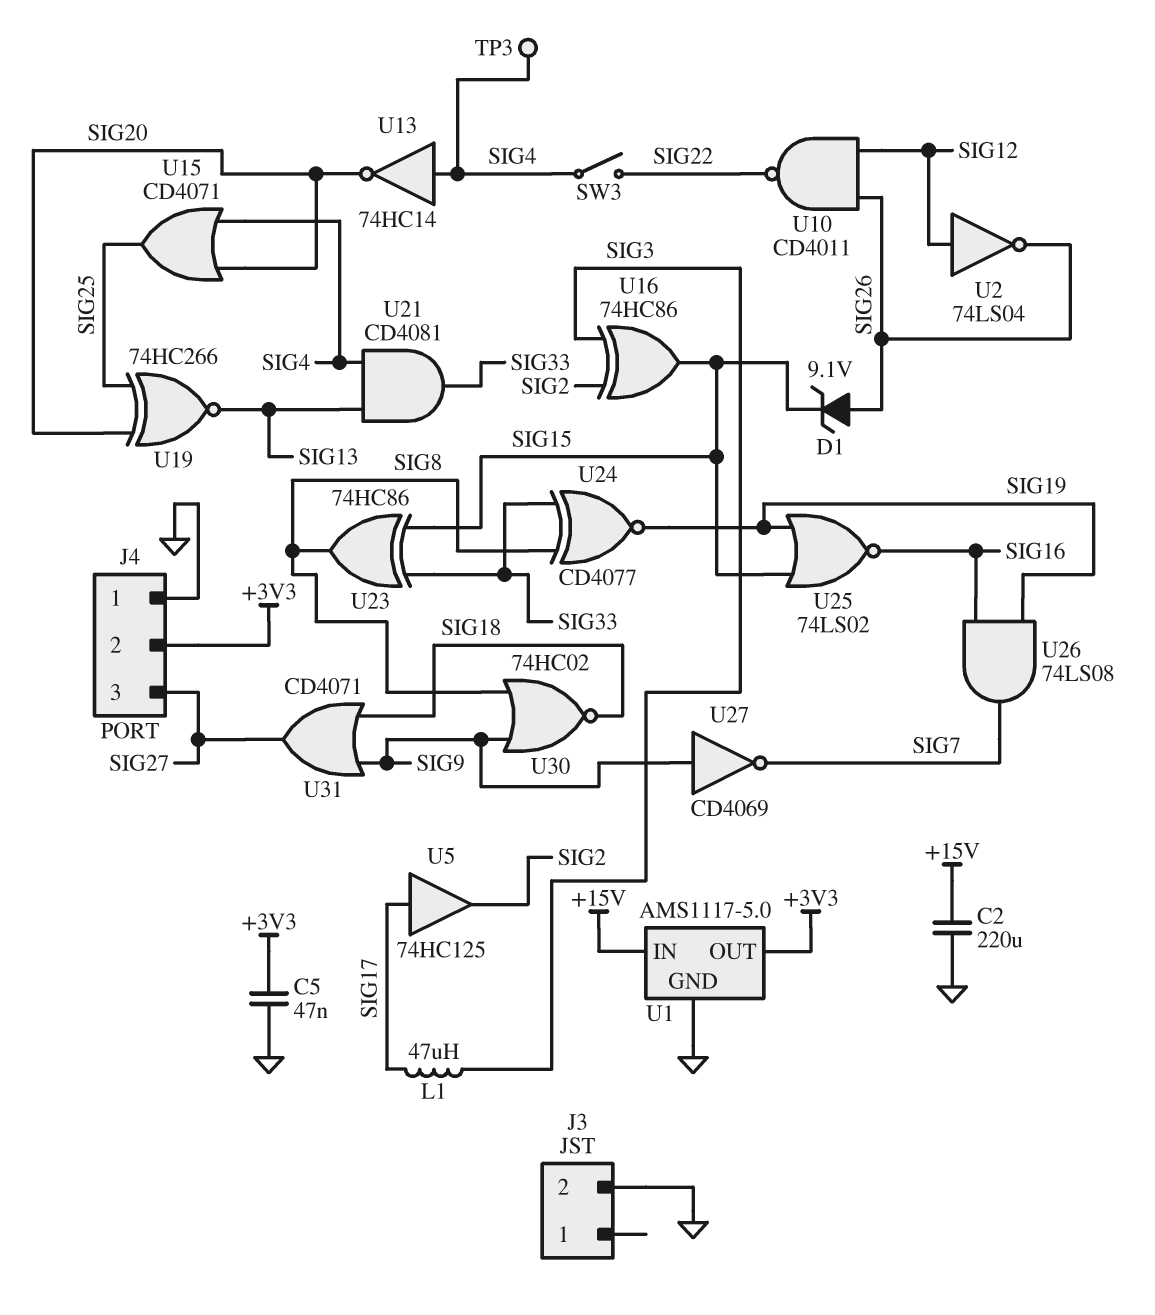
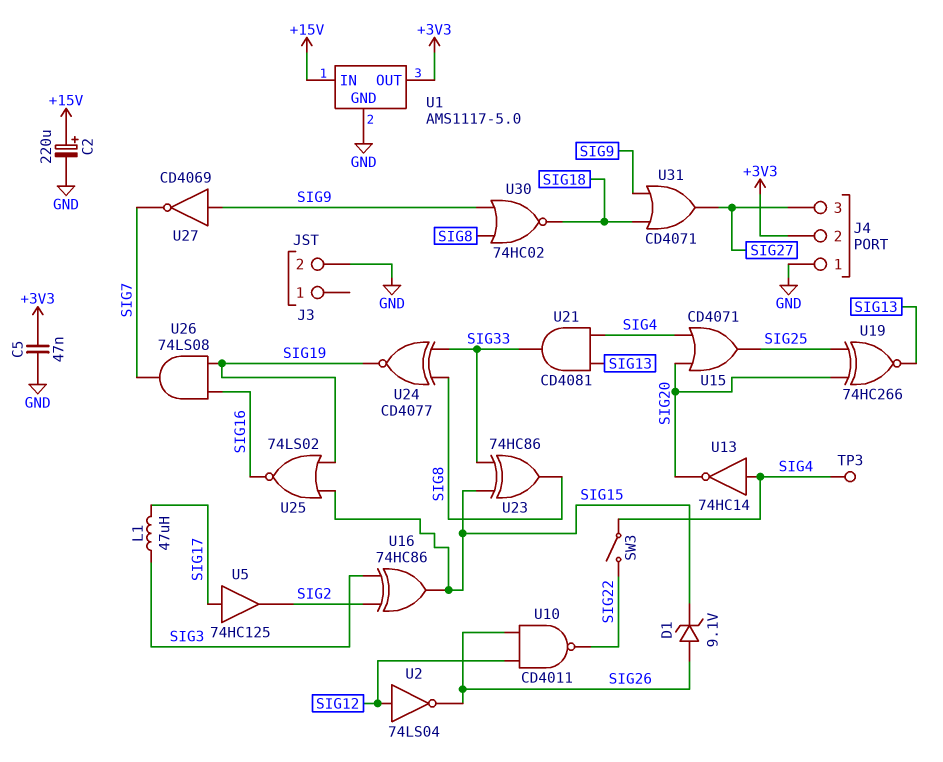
C2: 220uF (+15V, GND) -> 220uF (plus +15V, minus GND)

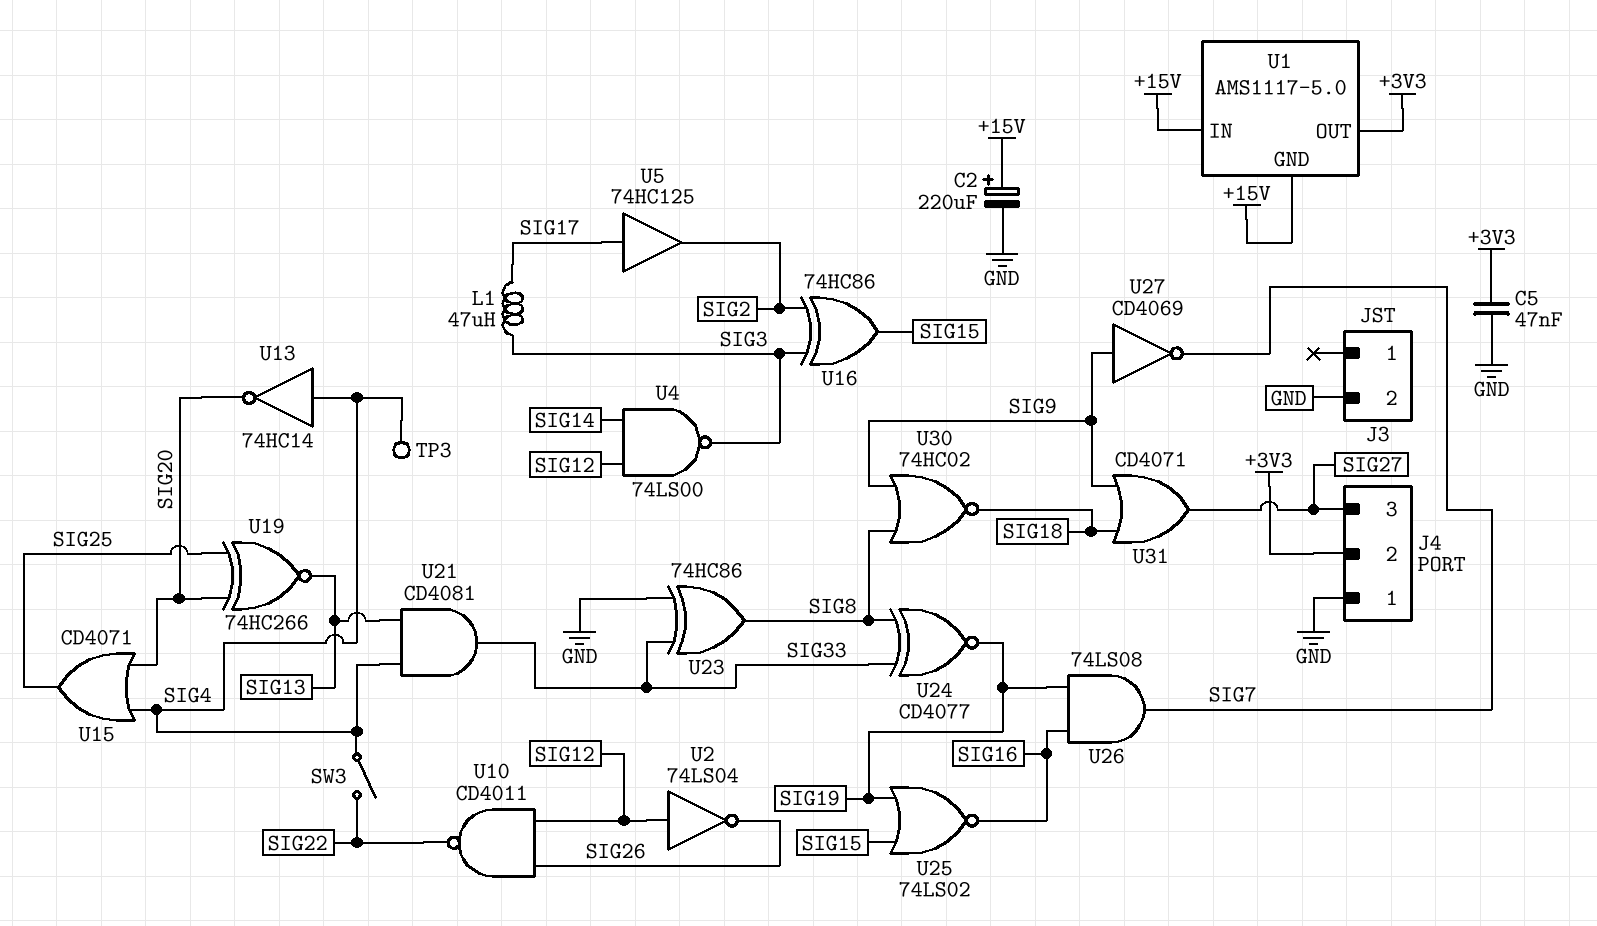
D1: zener 9.1V (A SIG26, K SIG15) -> none
U1 pin GND: GND -> +15V
U4: none -> NAND 74LS00 (in SIG12, in SIG14, out SIG3)
U23: XOR 74HC86 (in SIG15, in SIG33, out SIG8) -> XOR 74HC86 (in GND, in SIG33, out SIG8)

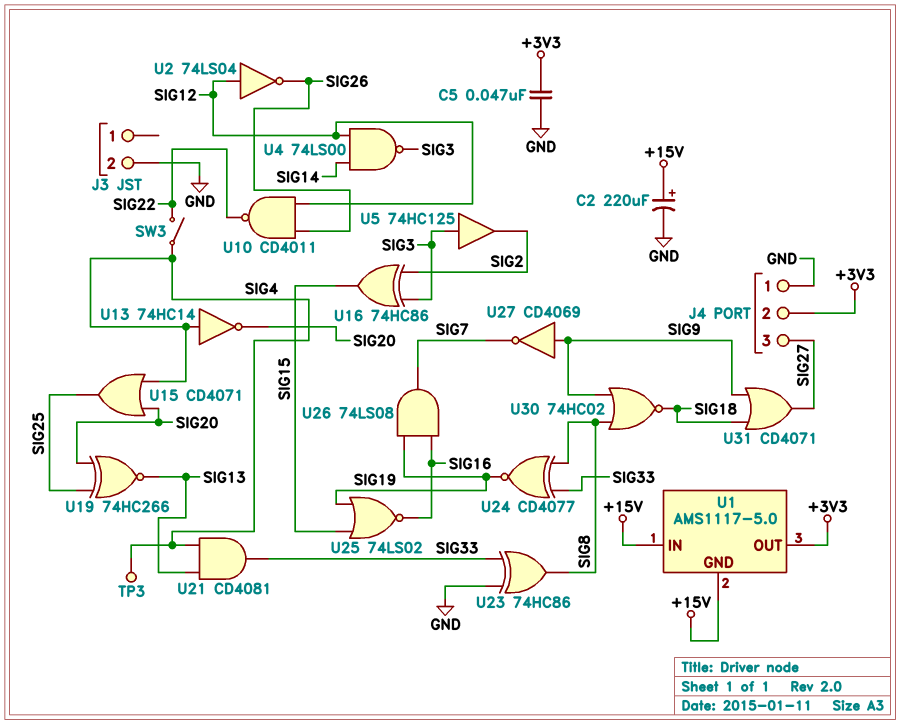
L1: 47uH (SIG3, SIG17) -> none
U5: buffer 74HC125 (in SIG17, out SIG2) -> buffer 74HC125 (in SIG3, out SIG2)

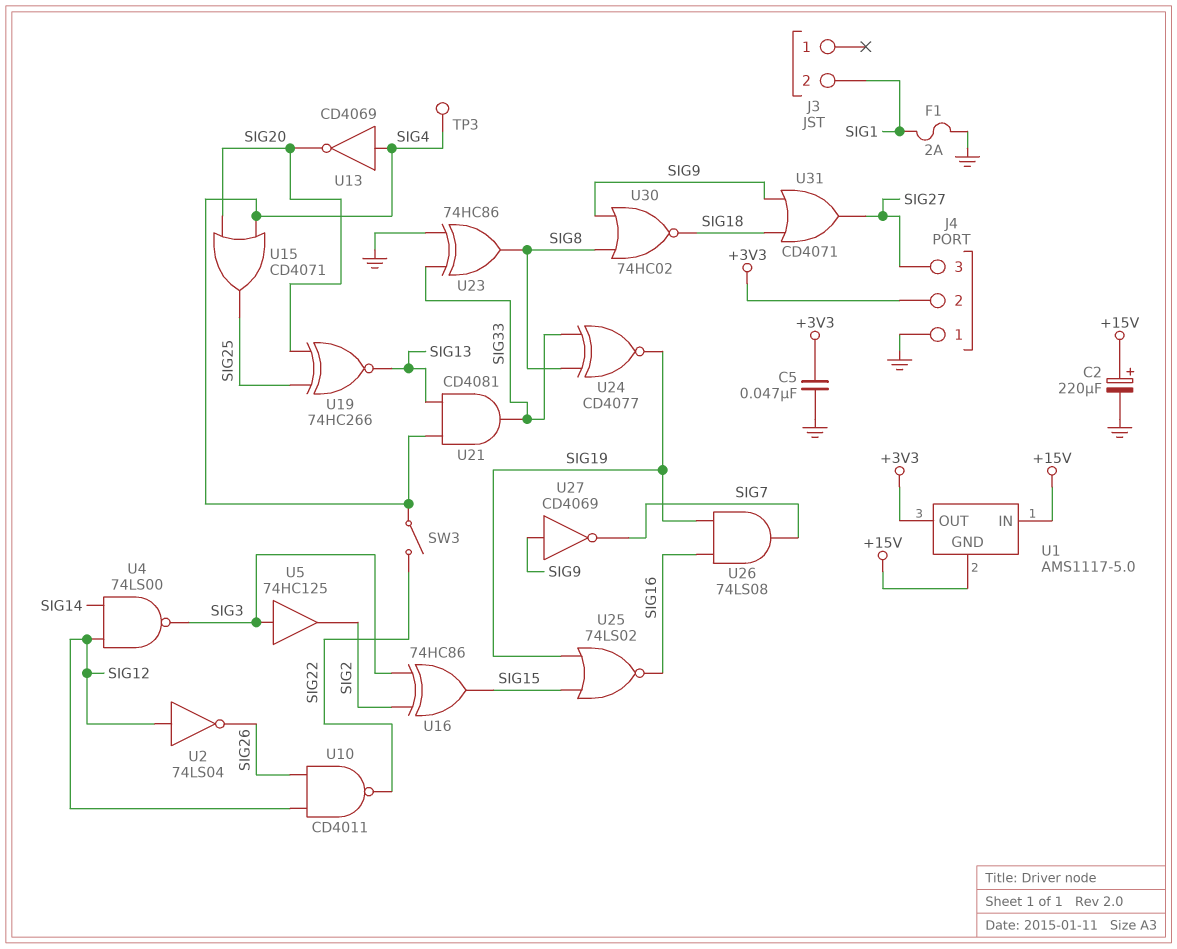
F1: none -> 2A (GND, SIG1)
J3 pin 2: GND -> SIG1
U13: NOT 74HC14 (in SIG4, out SIG20) -> NOT CD4069 (in SIG4, out SIG20)

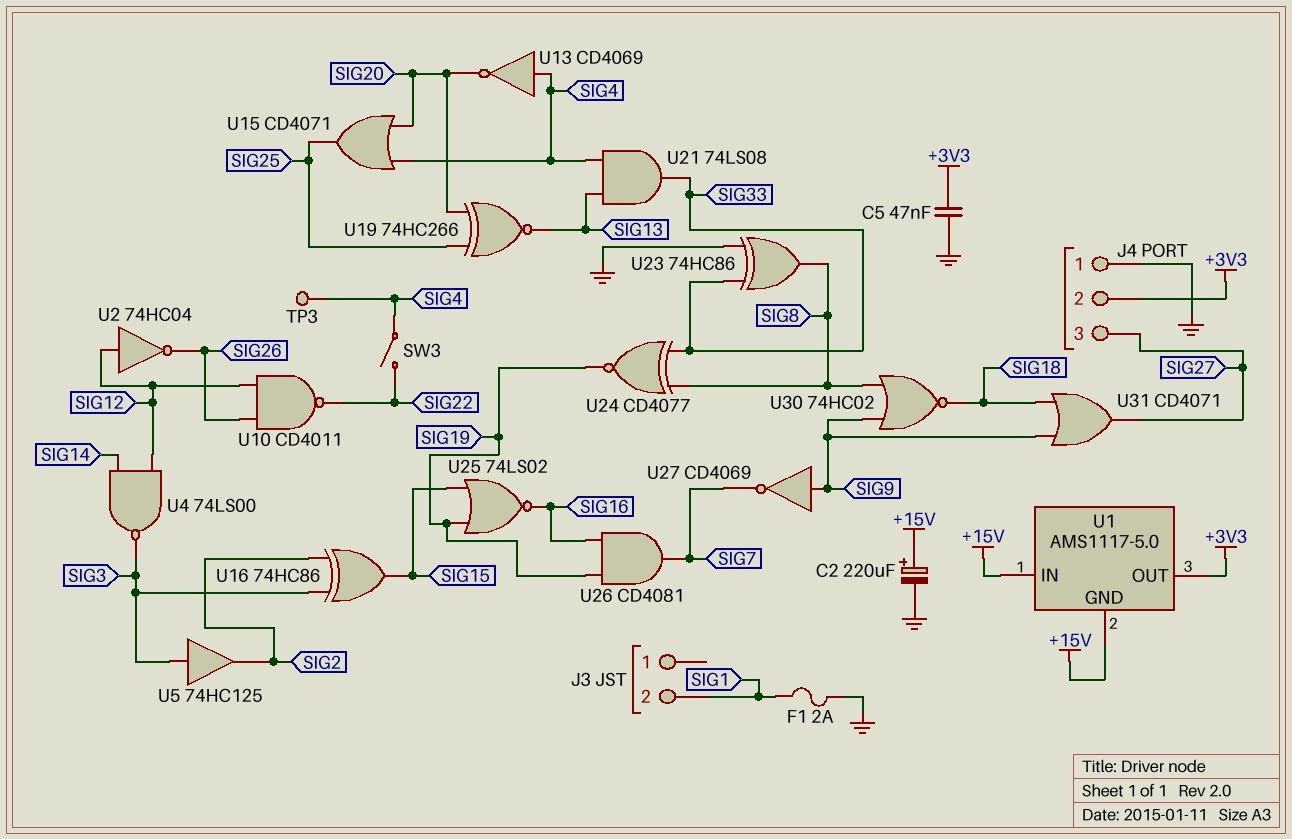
U2: NOT 74LS04 (in SIG12, out SIG26) -> NOT 74HC04 (in SIG12, out SIG26)
U21: AND CD4081 (in SIG4, in SIG13, out SIG33) -> AND 74LS08 (in SIG4, in SIG13, out SIG33)
U26: AND 74LS08 (in SIG16, in SIG19, out SIG7) -> AND CD4081 (in SIG16, in SIG19, out SIG7)

